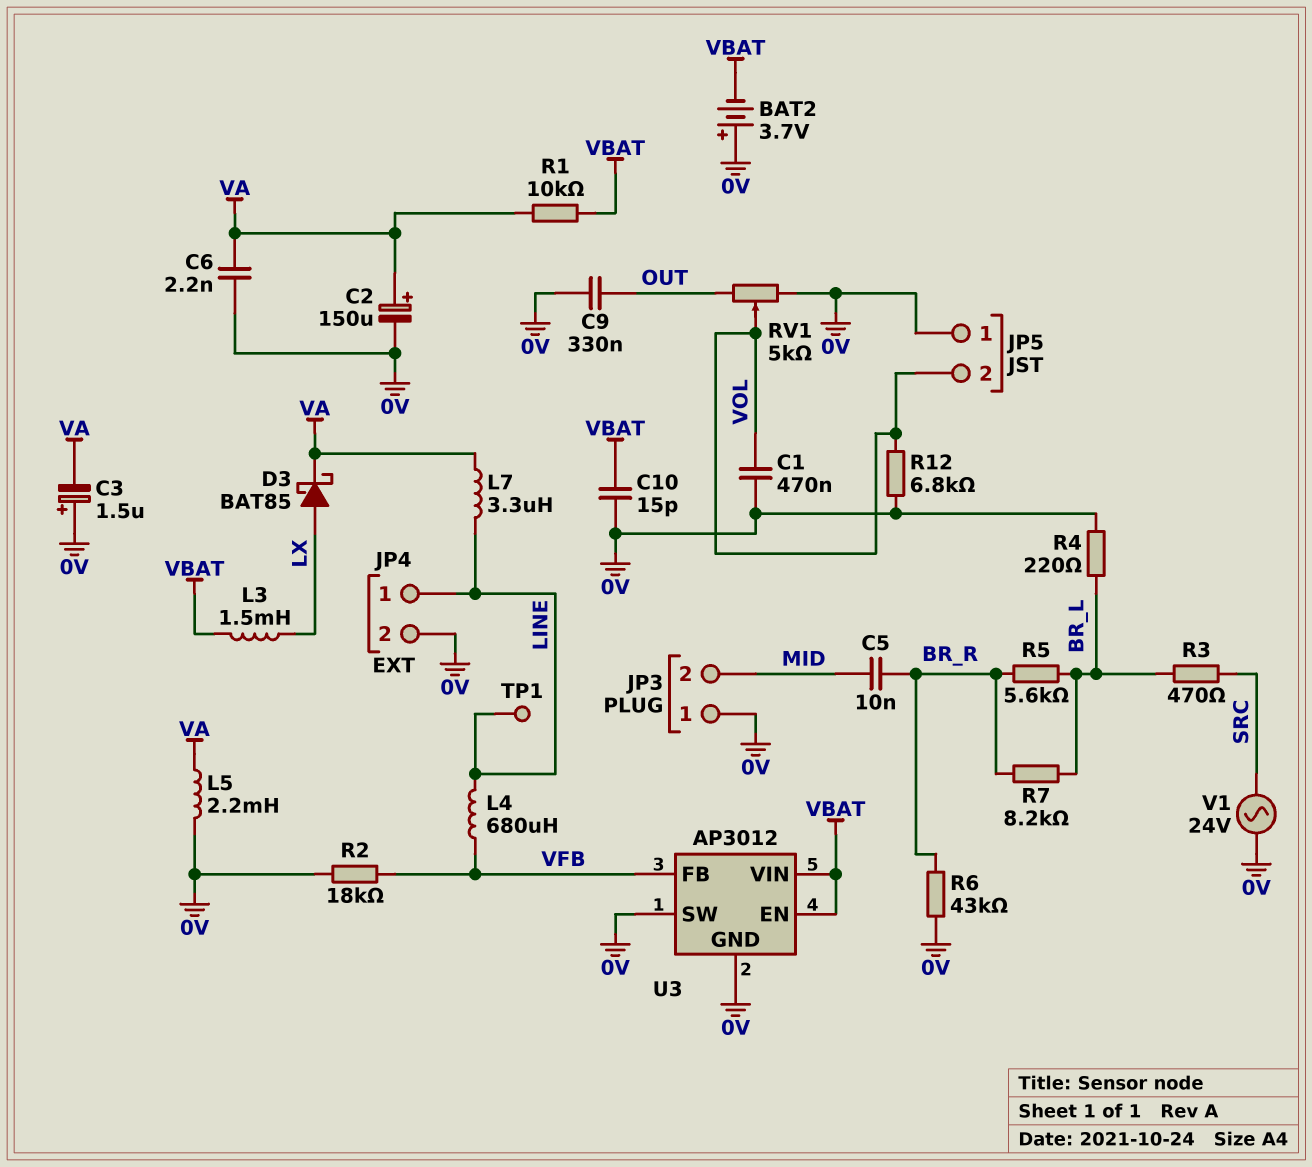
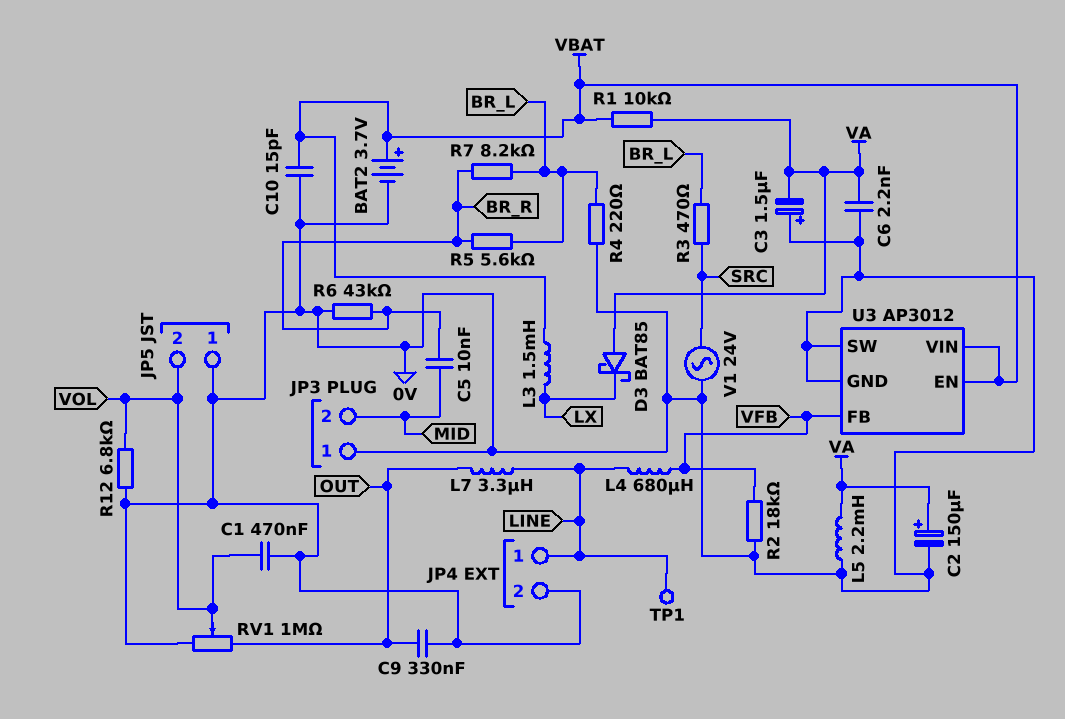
BAT2: 3.7V (plus 0V, minus VBAT) -> 3.7V (plus VBAT, minus 0V)
D3: schottky BAT85 (A LX, K VA) -> schottky BAT85 (A VA, K LX)
L7: 3.3uH (LINE, VA) -> 3.3uH (LINE, OUT)
RV1: 5k (0V, OUT, wiper VOL) -> 1M (0V, OUT, wiper VOL)

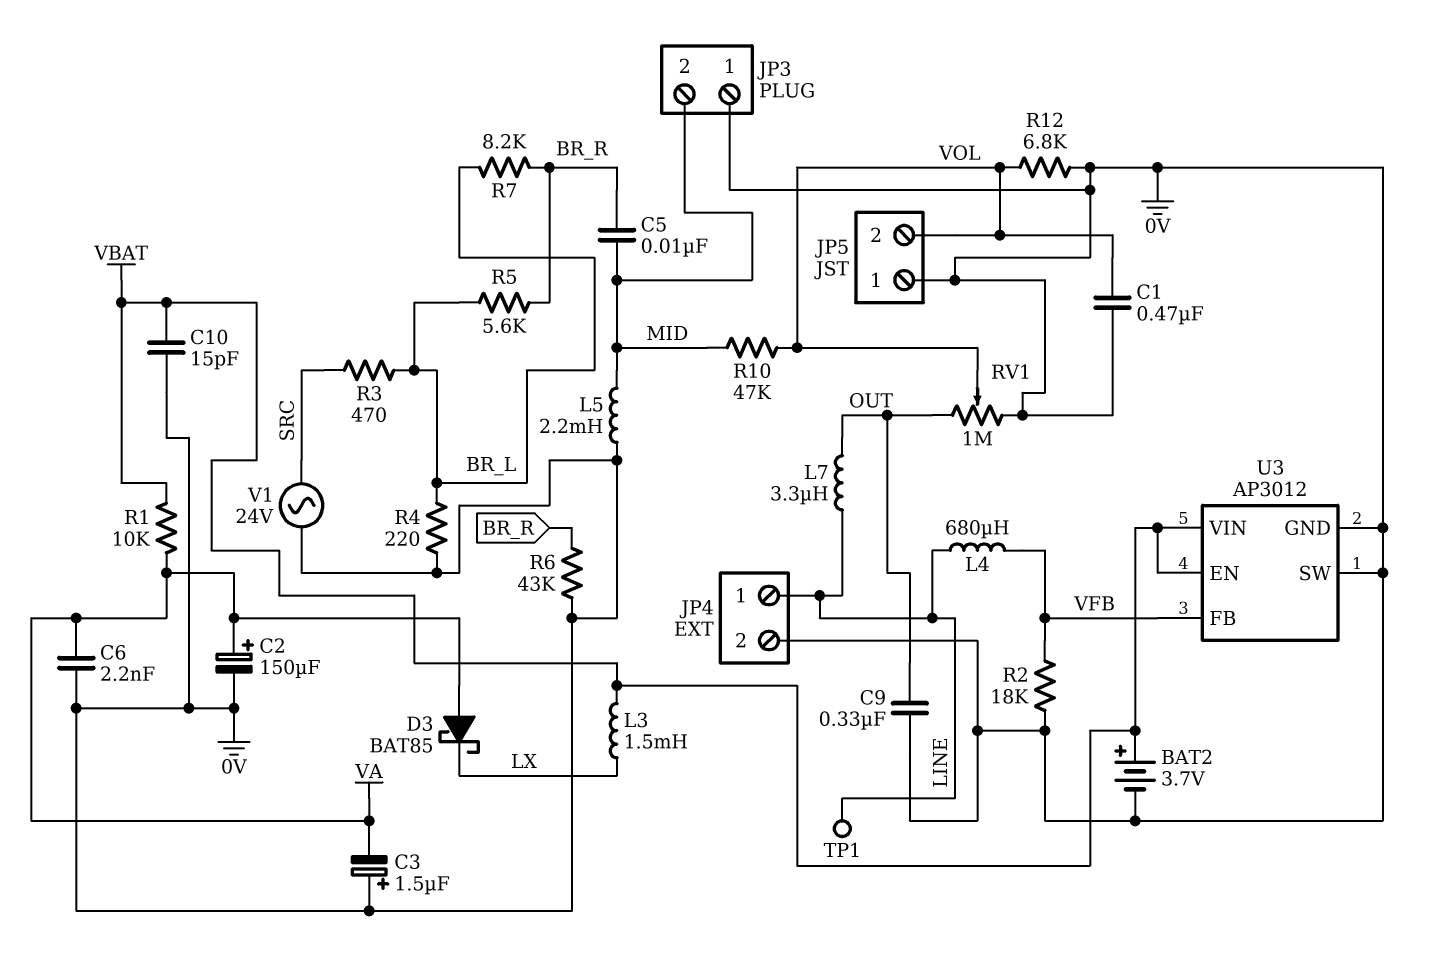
L5: 2.2mH (0V, VA) -> 2.2mH (0V, MID)
R10: none -> 47k (MID, VOL)

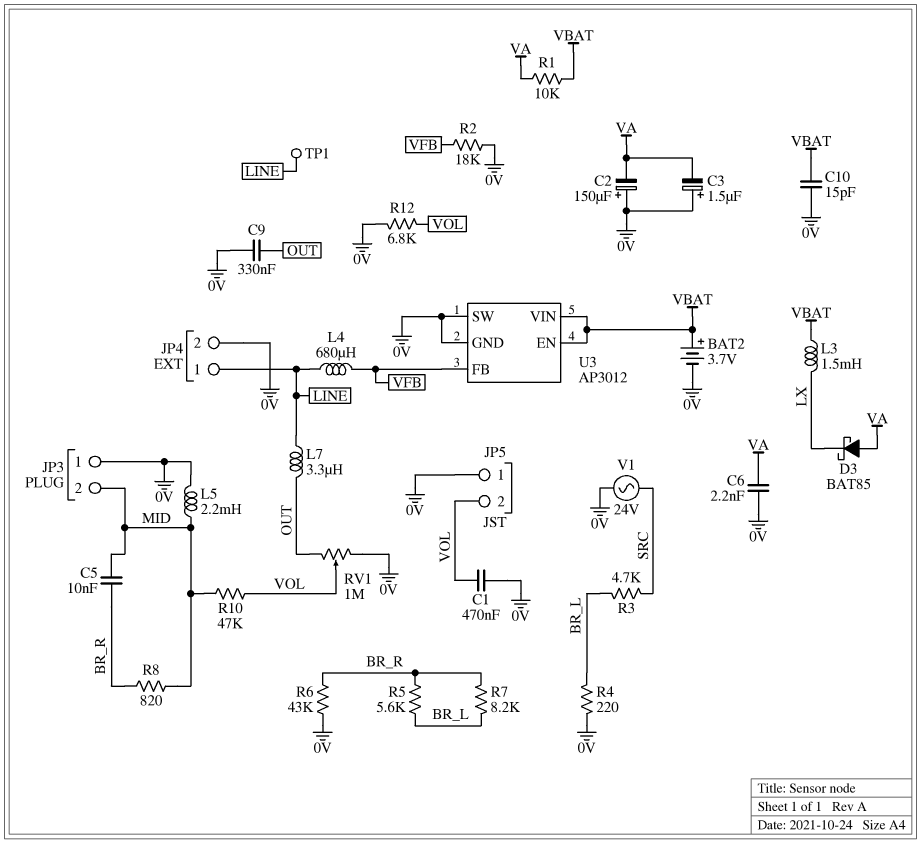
C2: 150uF (plus VA, minus 0V) -> 150uF (plus 0V, minus VA)
R3: 470 (BR_L, SRC) -> 4.7k (BR_L, SRC)
R8: none -> 820 (BR_R, MID)

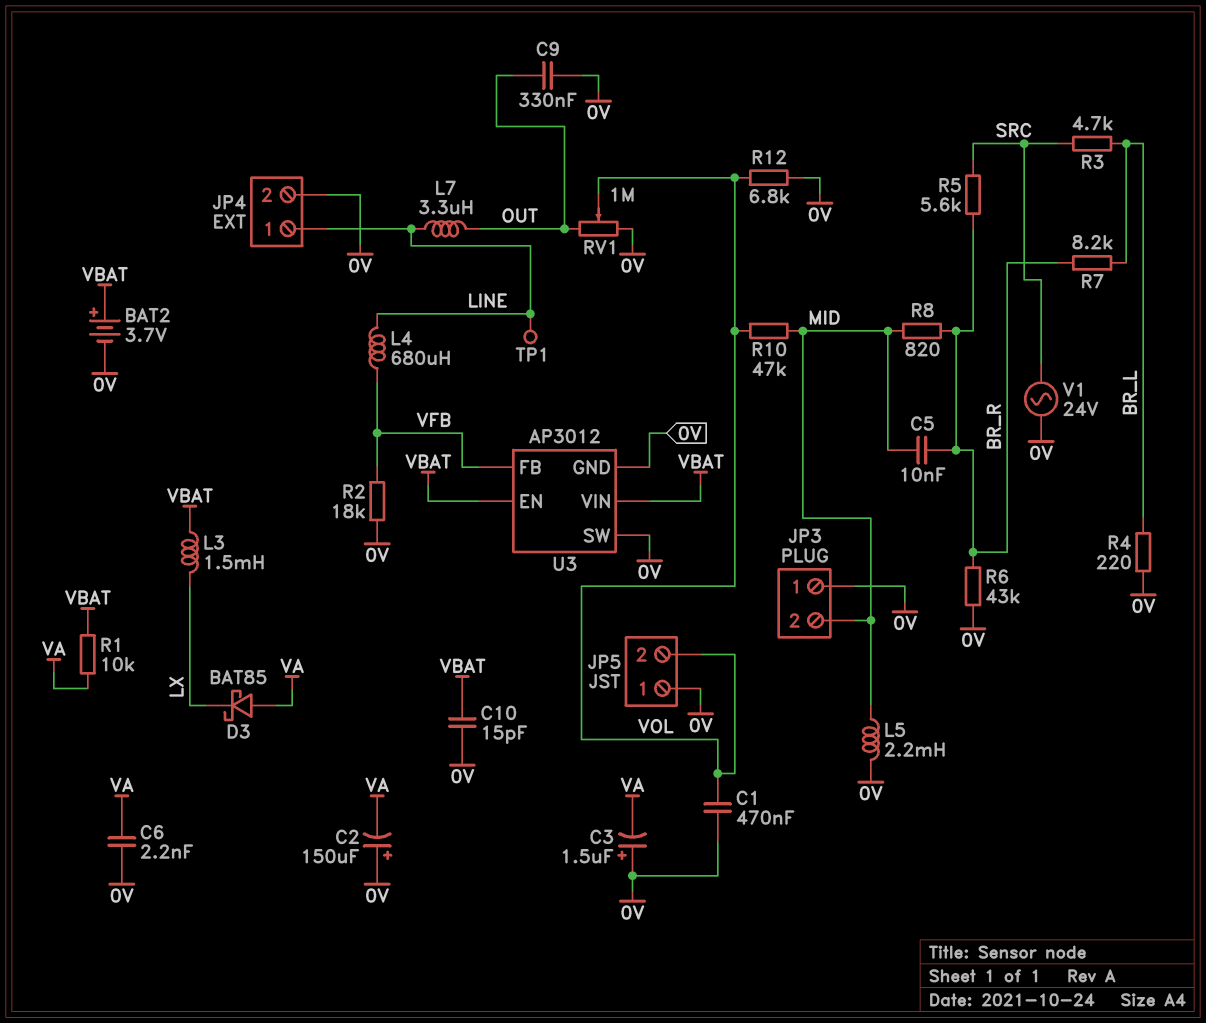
R5: 5.6k (BR_L, BR_R) -> 5.6k (BR_R, SRC)

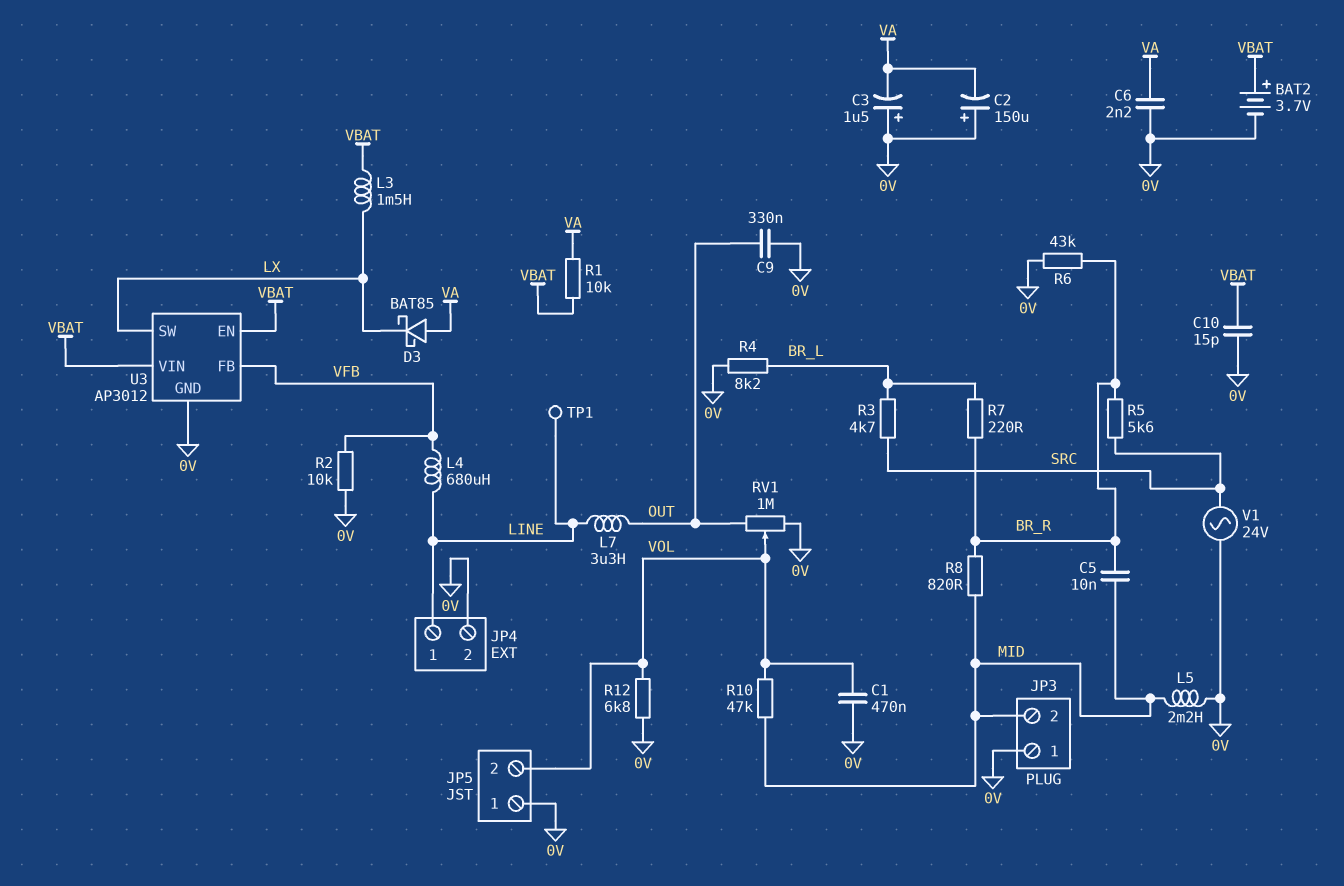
R2: 18k (0V, VFB) -> 10k (0V, VFB)
R4: 220 (0V, BR_L) -> 8.2k (0V, BR_L)
R7: 8.2k (BR_L, BR_R) -> 220 (BR_L, BR_R)
U3 pin SW: 0V -> LX

